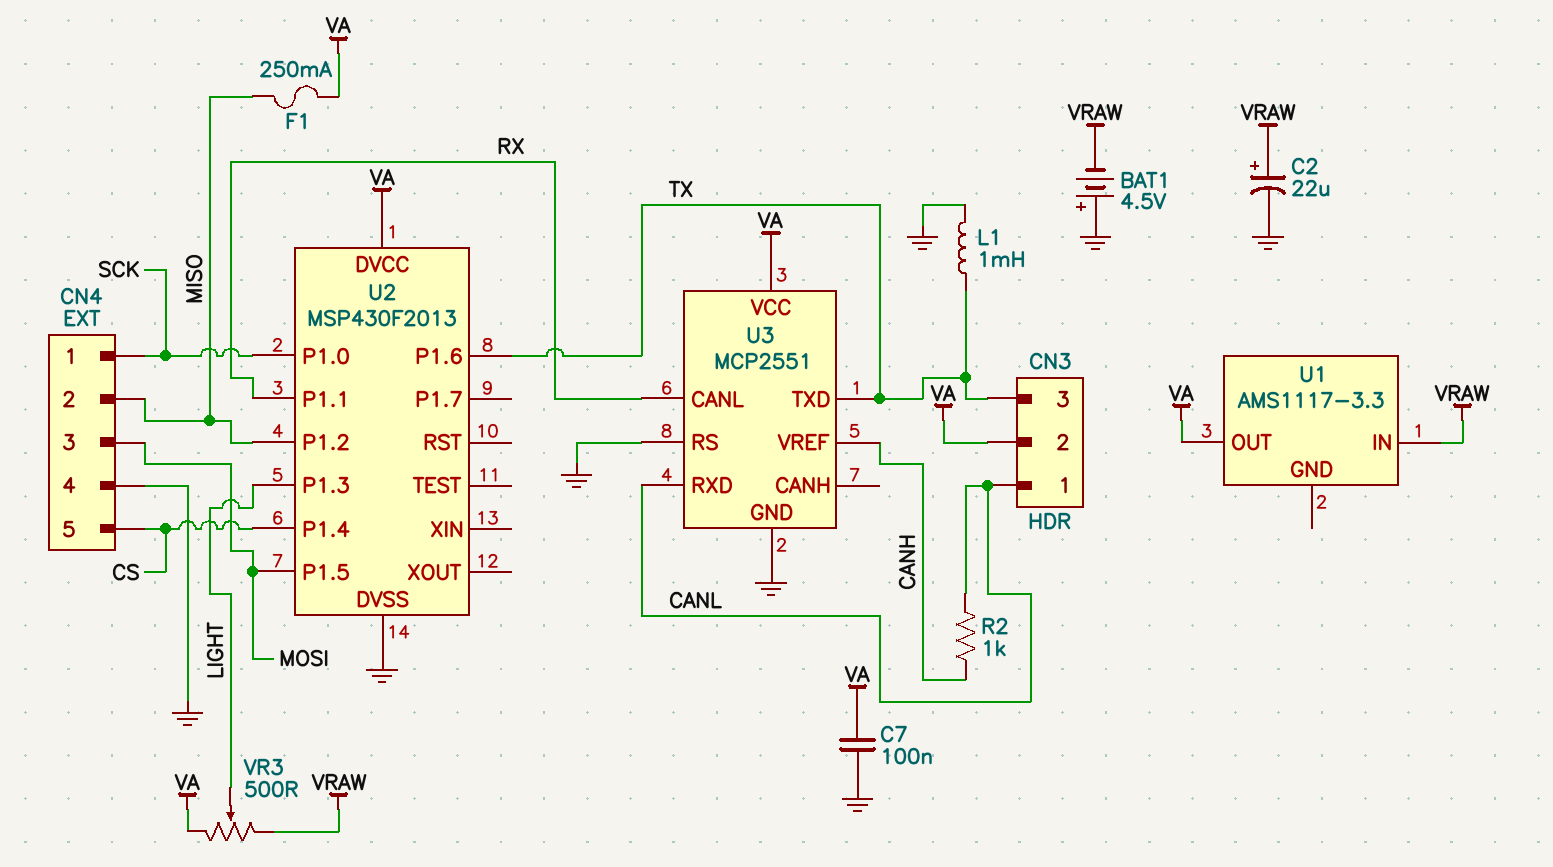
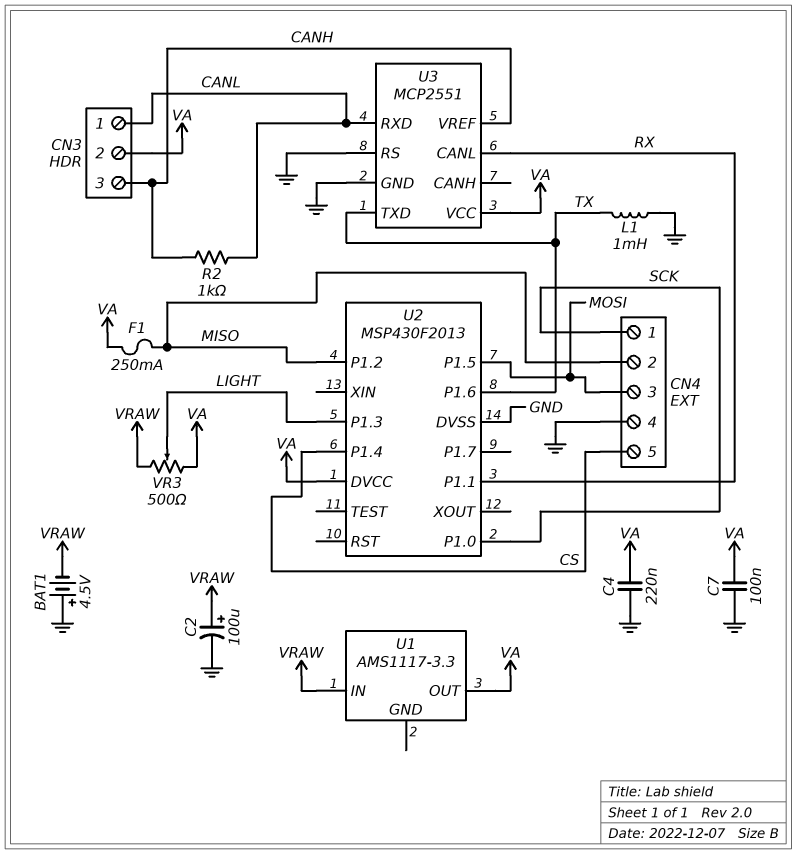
C2: 22uF (plus VRAW, minus GND) -> 100uF (plus VRAW, minus GND)
C4: none -> 220nF (GND, VA)
CN3 pin 3: TX -> CANH

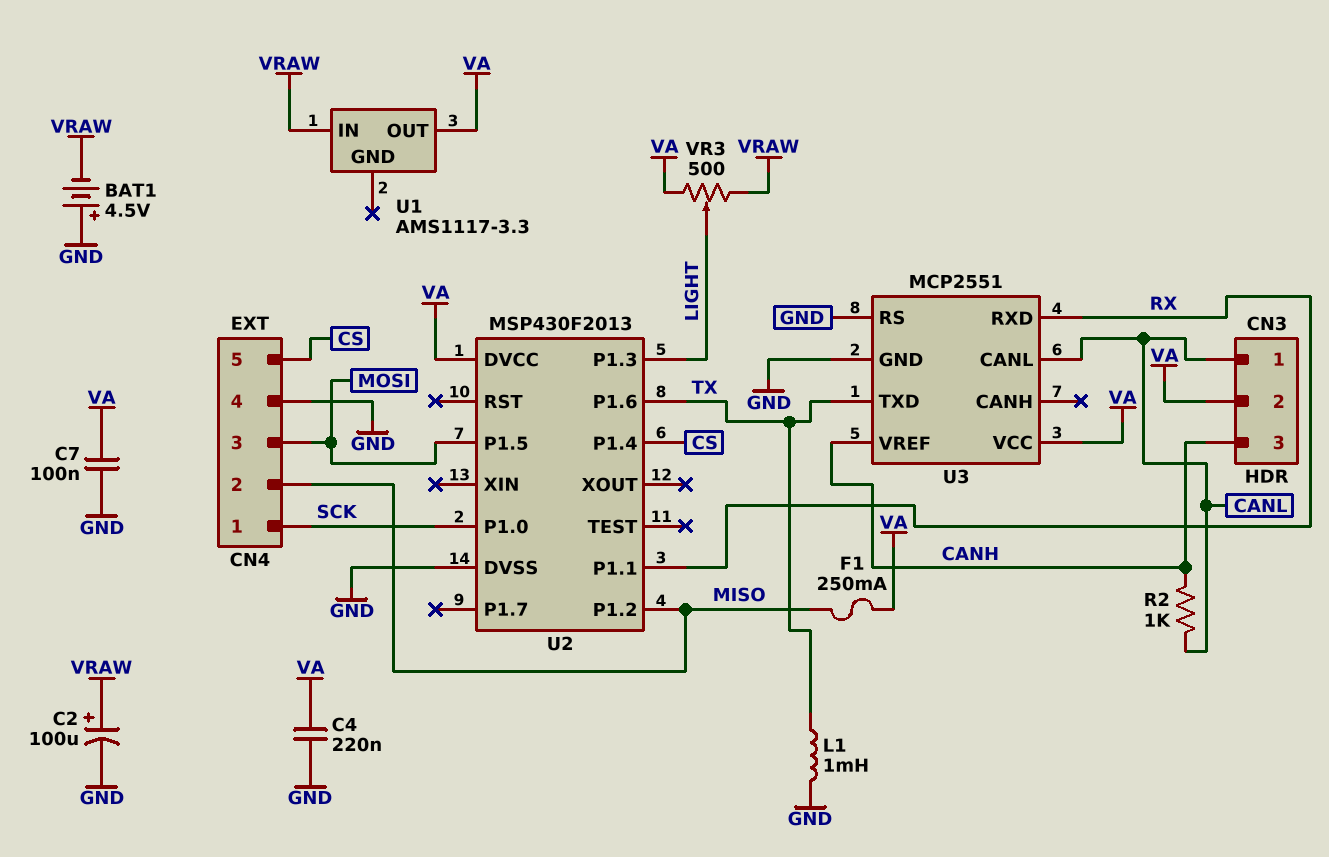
U3 pin CANL: RX -> CANL
U3 pin RXD: CANL -> RX

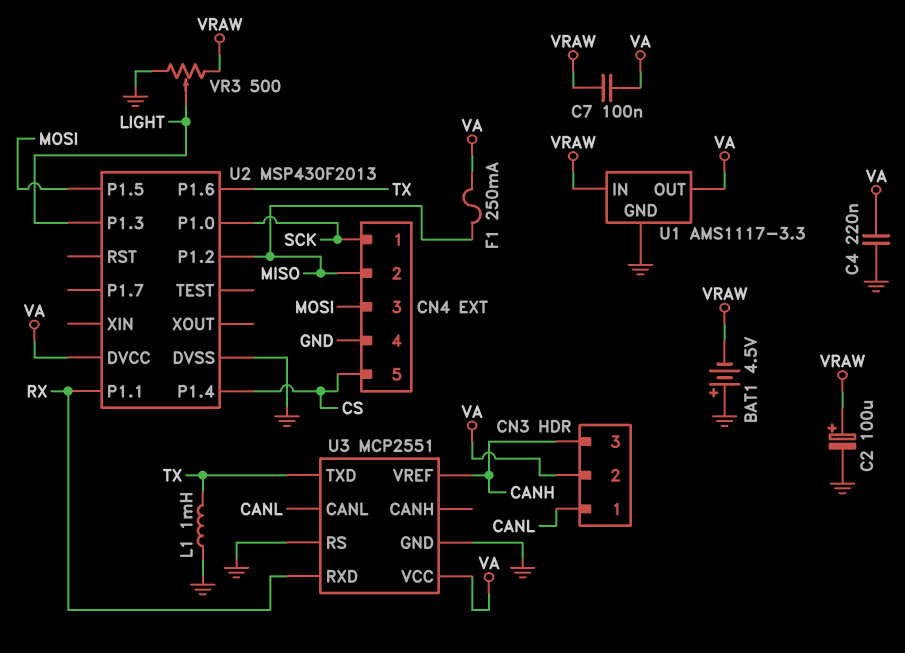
C7: 100nF (GND, VA) -> 100nF (VA, VRAW)
R2: 1k (CANH, CANL) -> none
U1 pin GND: none -> GND
VR3: 500 (VA, VRAW, wiper LIGHT) -> 500 (GND, VRAW, wiper LIGHT)

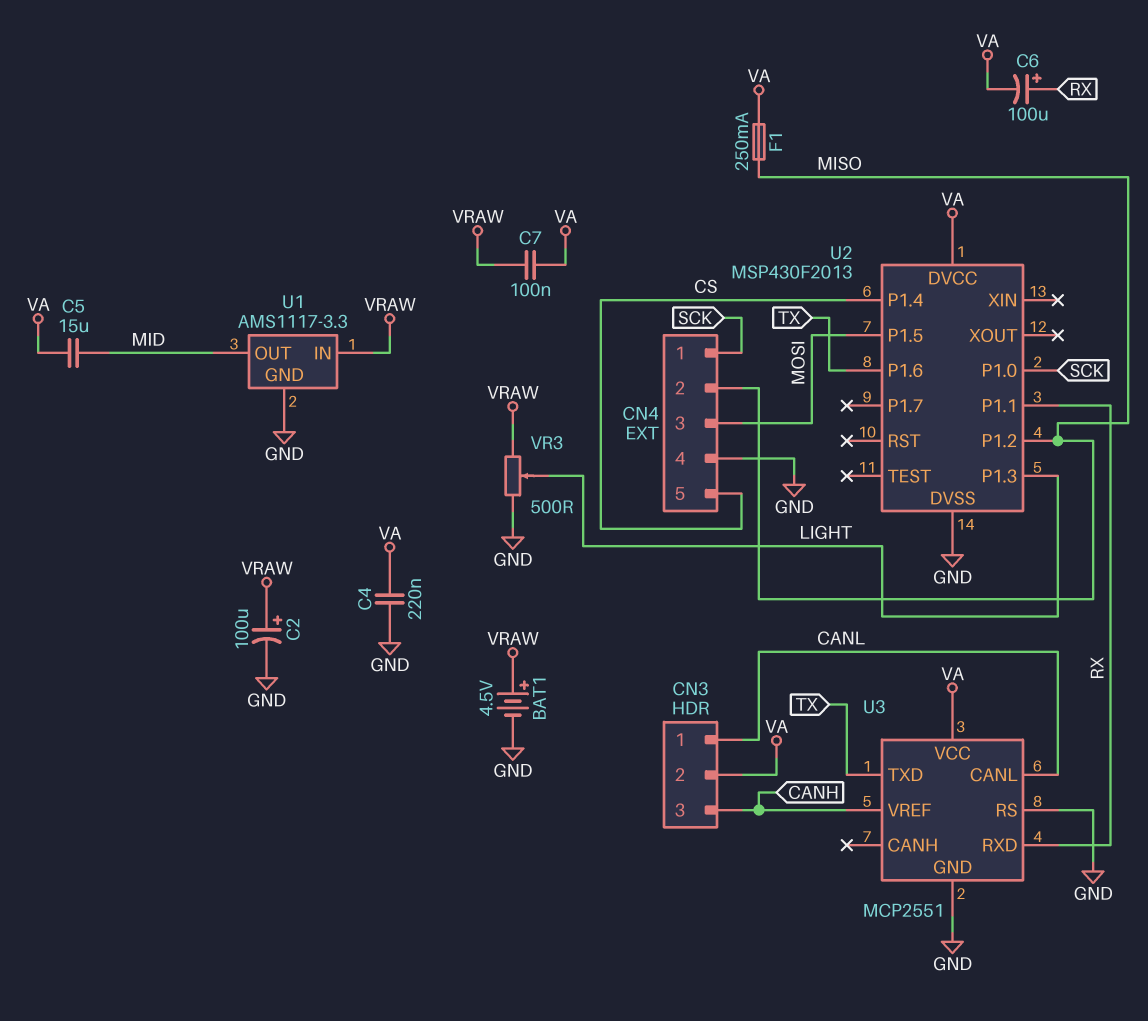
BAT1: 4.5V (plus GND, minus VRAW) -> 4.5V (plus VRAW, minus GND)
C5: none -> 15uF (MID, VA)
C6: none -> 100uF (plus RX, minus VA)
L1: 1mH (GND, TX) -> none
U1 pin OUT: VA -> MID

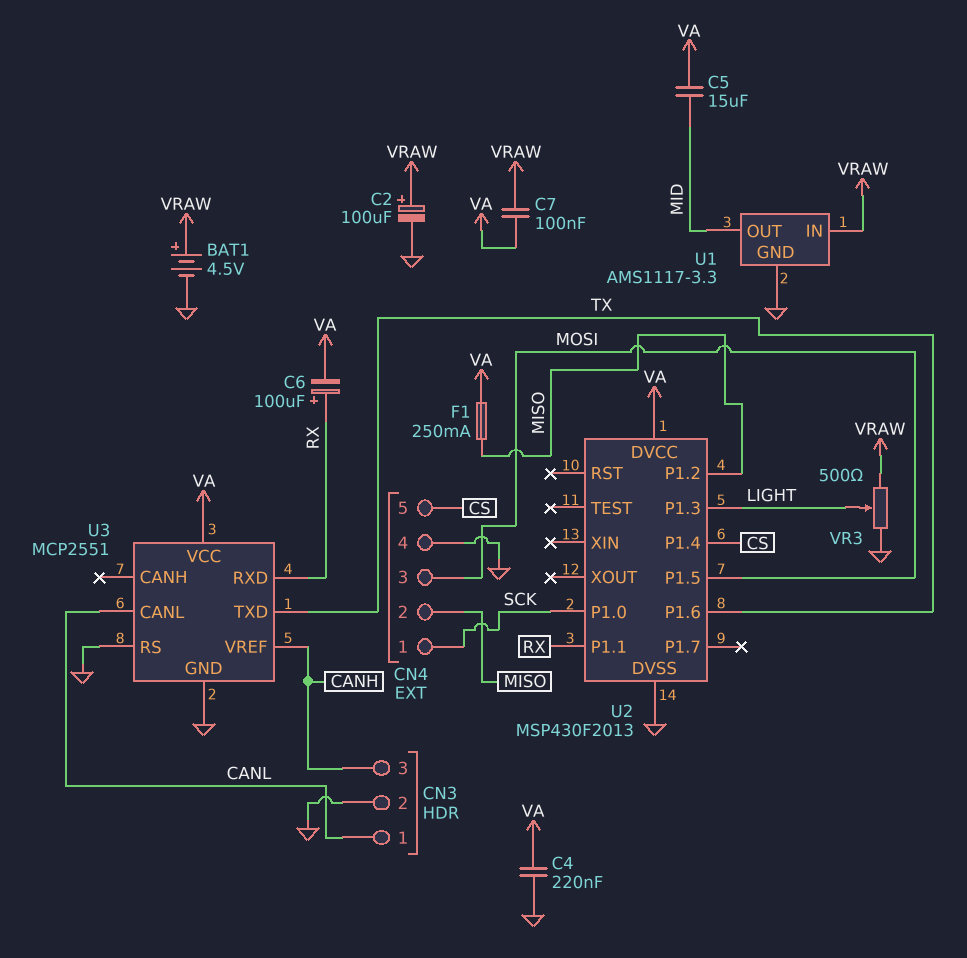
CN3 pin 2: VA -> GND

